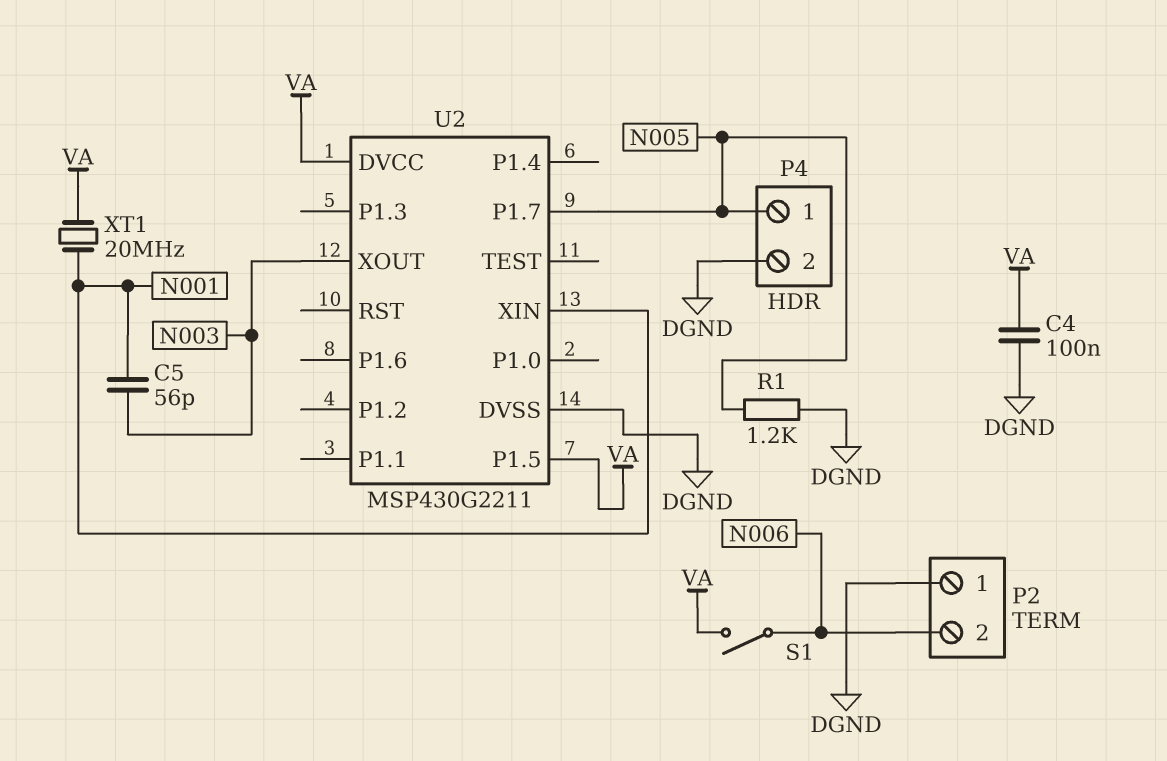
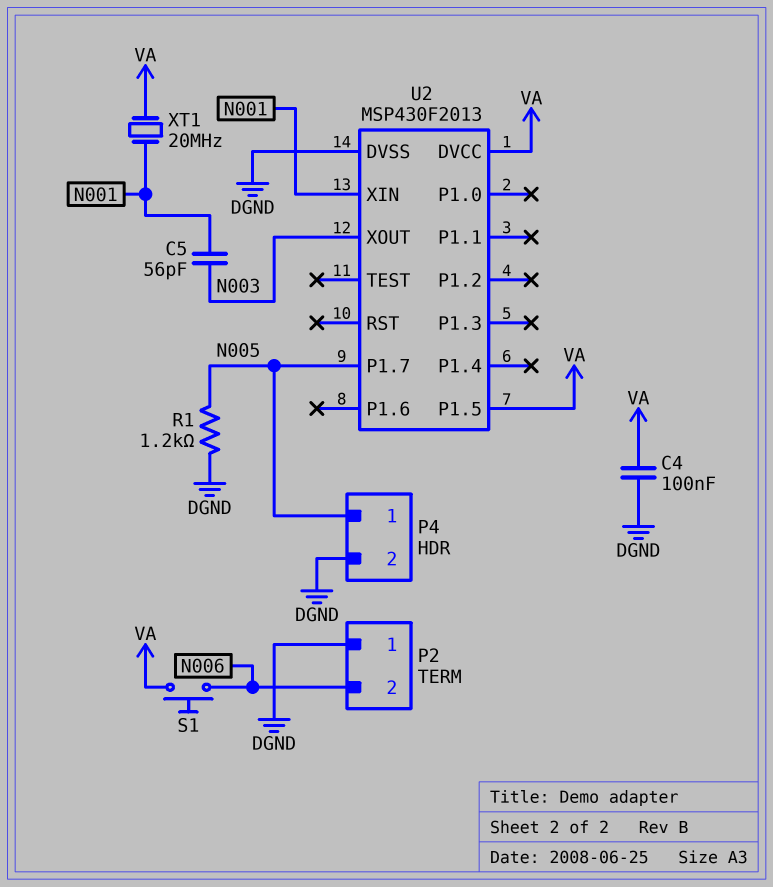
S1: switch (N006, VA) -> button (N006, VA)
U2: MSP430G2211 -> MSP430F2013

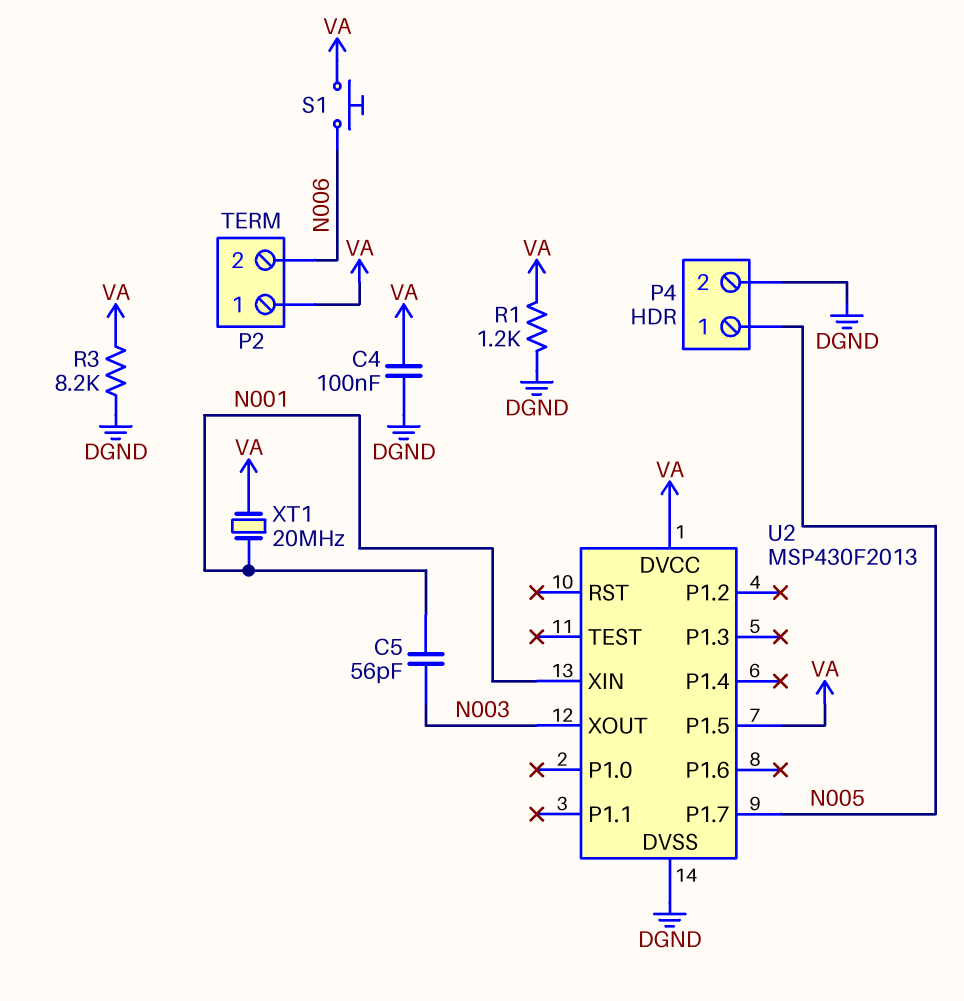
P2 pin 1: DGND -> VA
R1: 1.2k (DGND, N005) -> 1.2k (DGND, VA)
R3: none -> 8.2k (DGND, VA)

